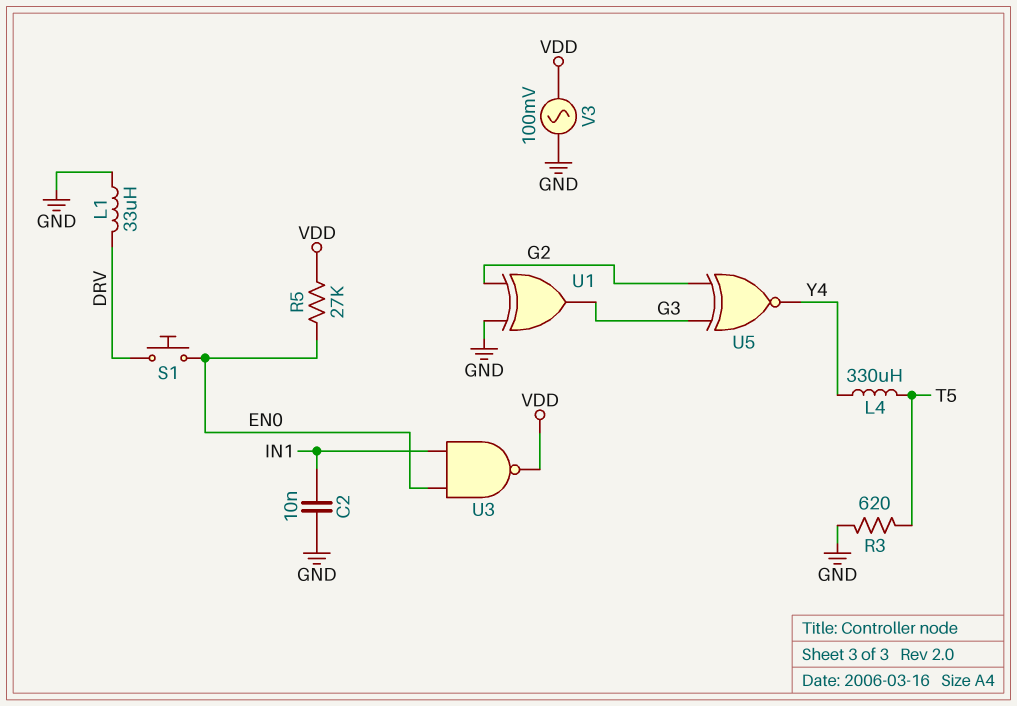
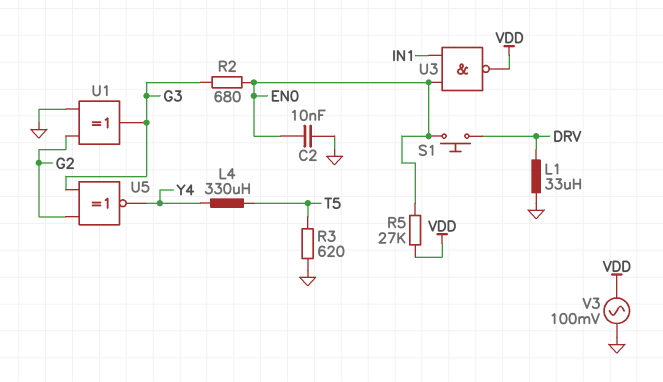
C2: 10nF (GND, IN1) -> 10nF (EN0, GND)
R2: none -> 680 (EN0, G3)

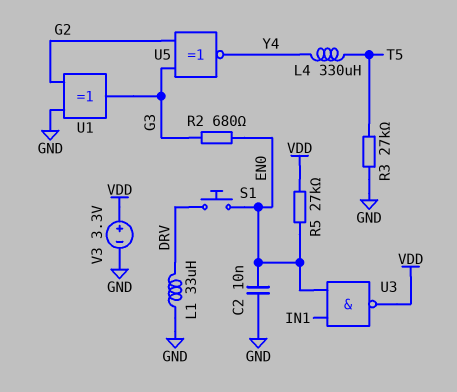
R3: 620 (GND, T5) -> 27k (GND, T5)
V3: AC 100mV (GND, VDD) -> 3.3V (plus VDD, minus GND)

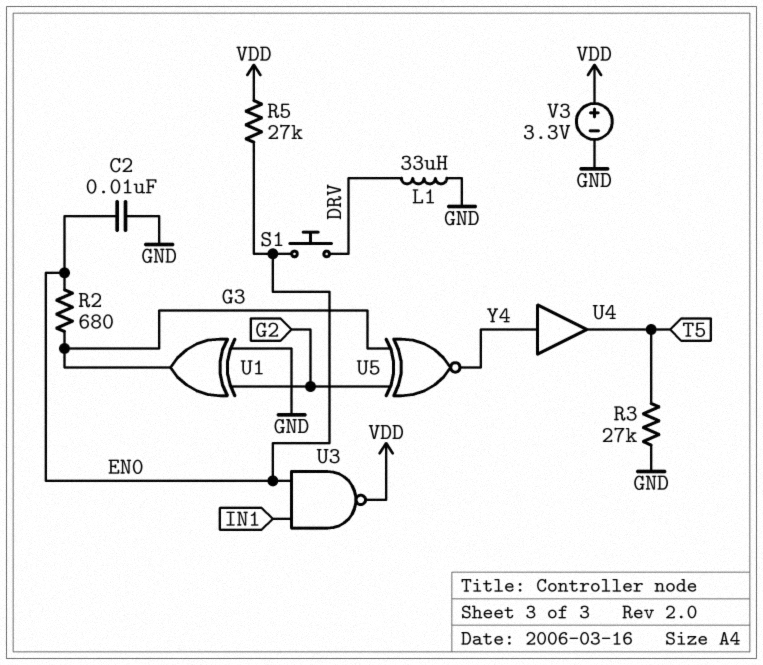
L4: 330uH (T5, Y4) -> none
U4: none -> buffer (in Y4, out T5)

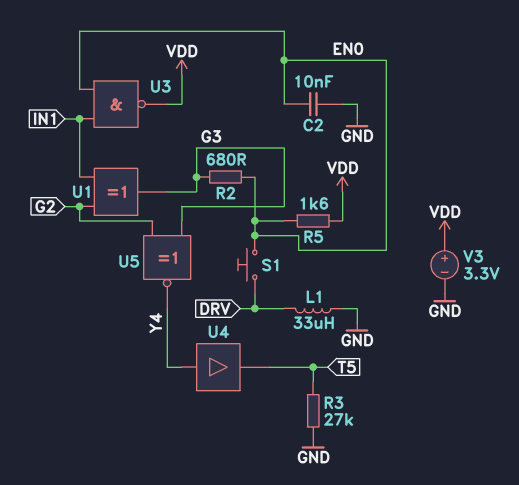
R5: 27k (EN0, VDD) -> 1.6k (EN0, VDD)
U1: XOR (in G2, in GND, out G3) -> XOR (in G2, in IN1, out G3)

